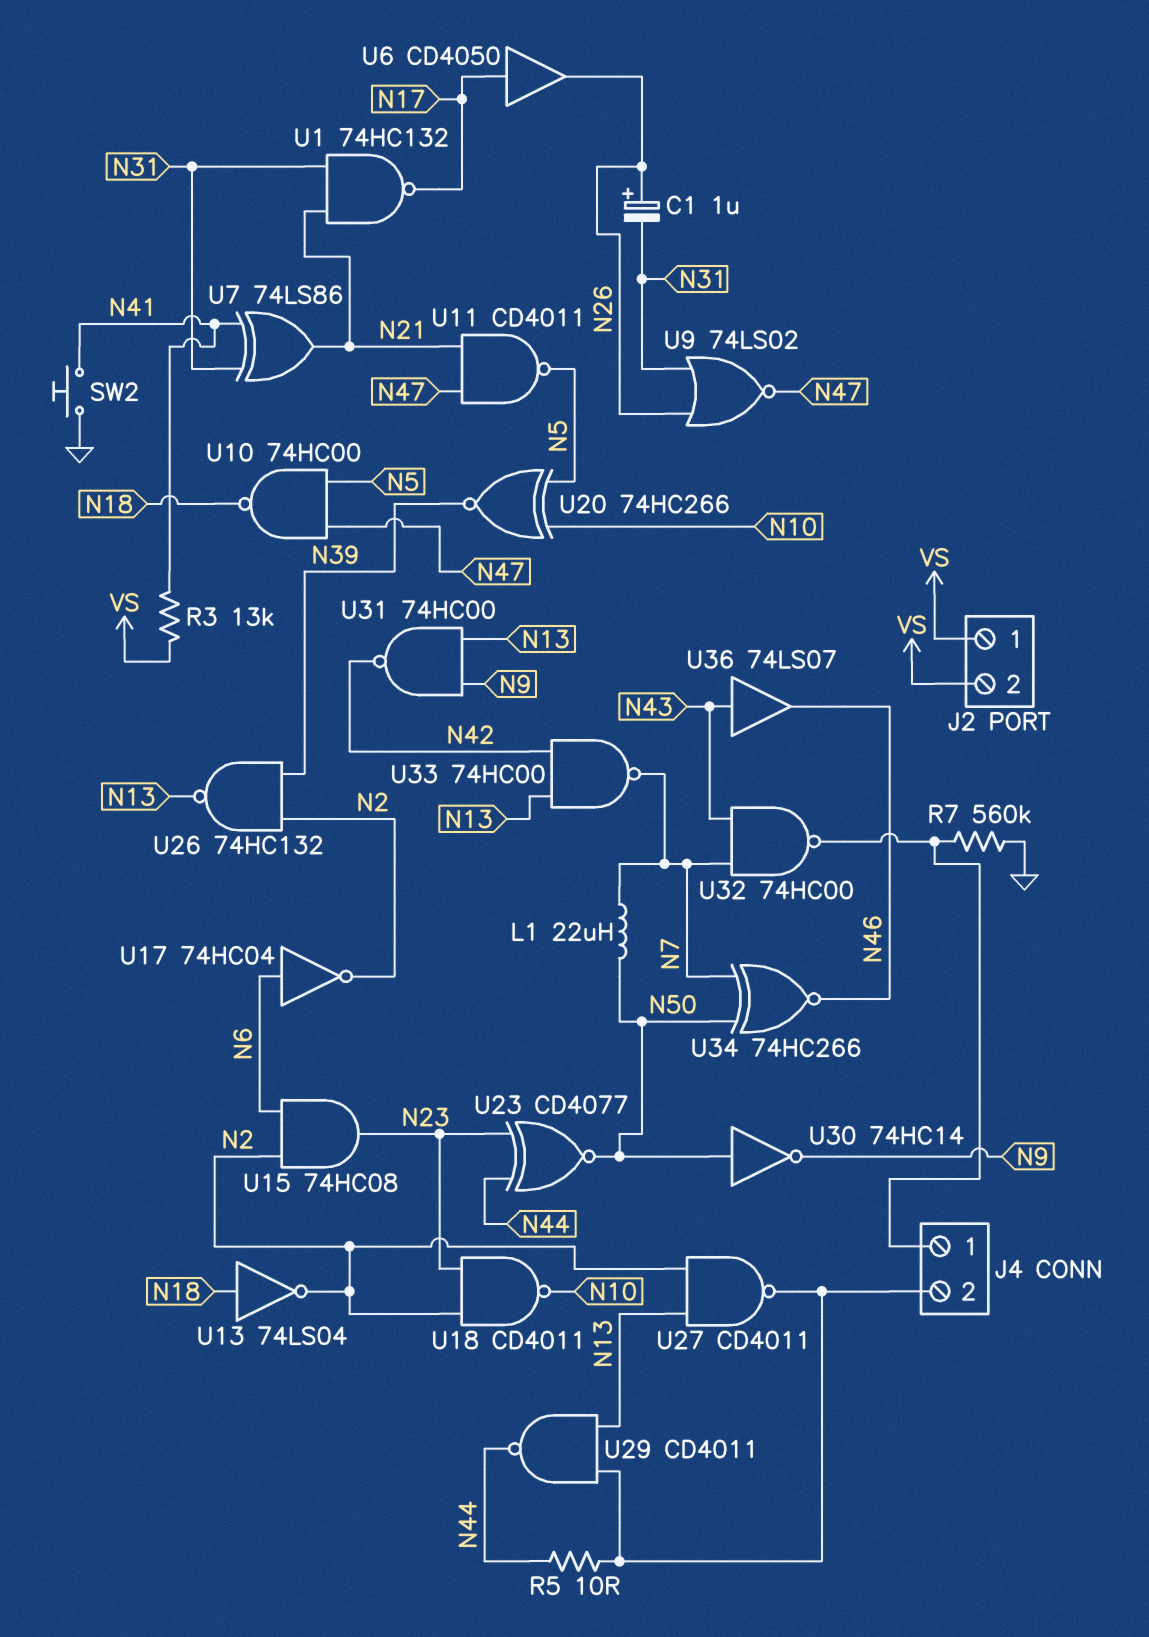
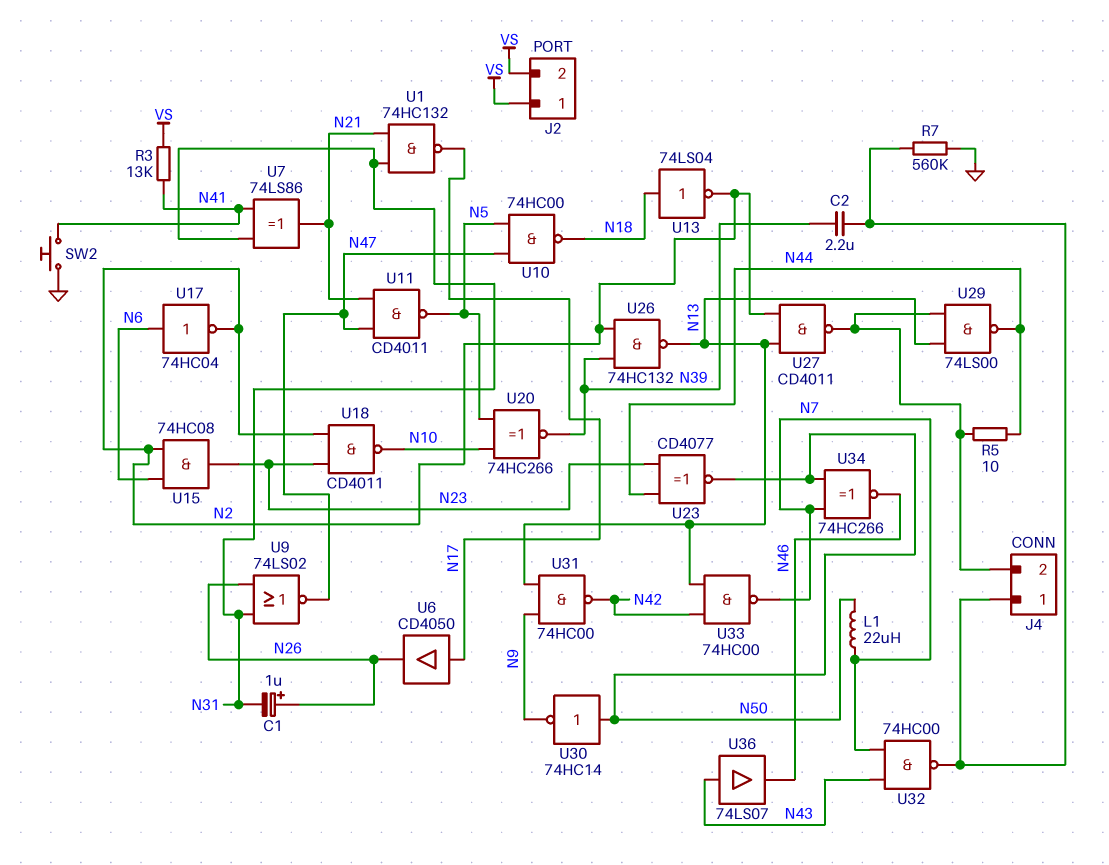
C2: none -> 2.2uF (J4/1, N39)
U29: NAND CD4011 (in J4/2, in N13, out N44) -> NAND 74LS00 (in J4/2, in N13, out N44)

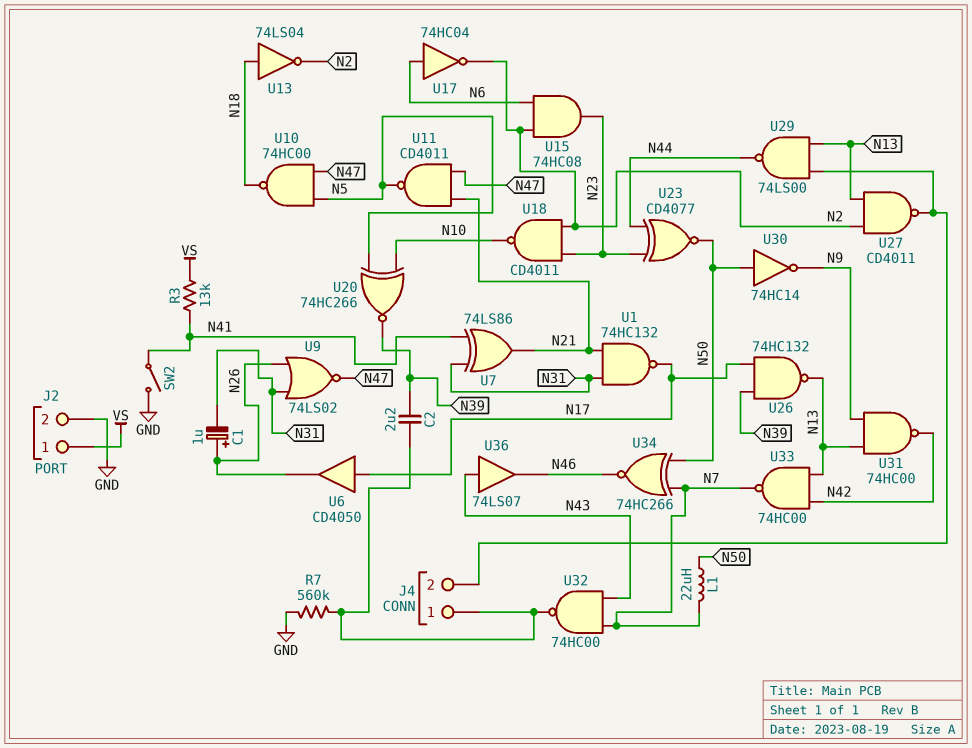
J2 pin 2: VS -> GND
R5: 10 (J4/2, N44) -> none
SW2: button (GND, N41) -> switch (GND, N41)
U26: NAND 74HC132 (in N2, in N39, out N13) -> NAND 74HC132 (in N17, in N39, out N13)

